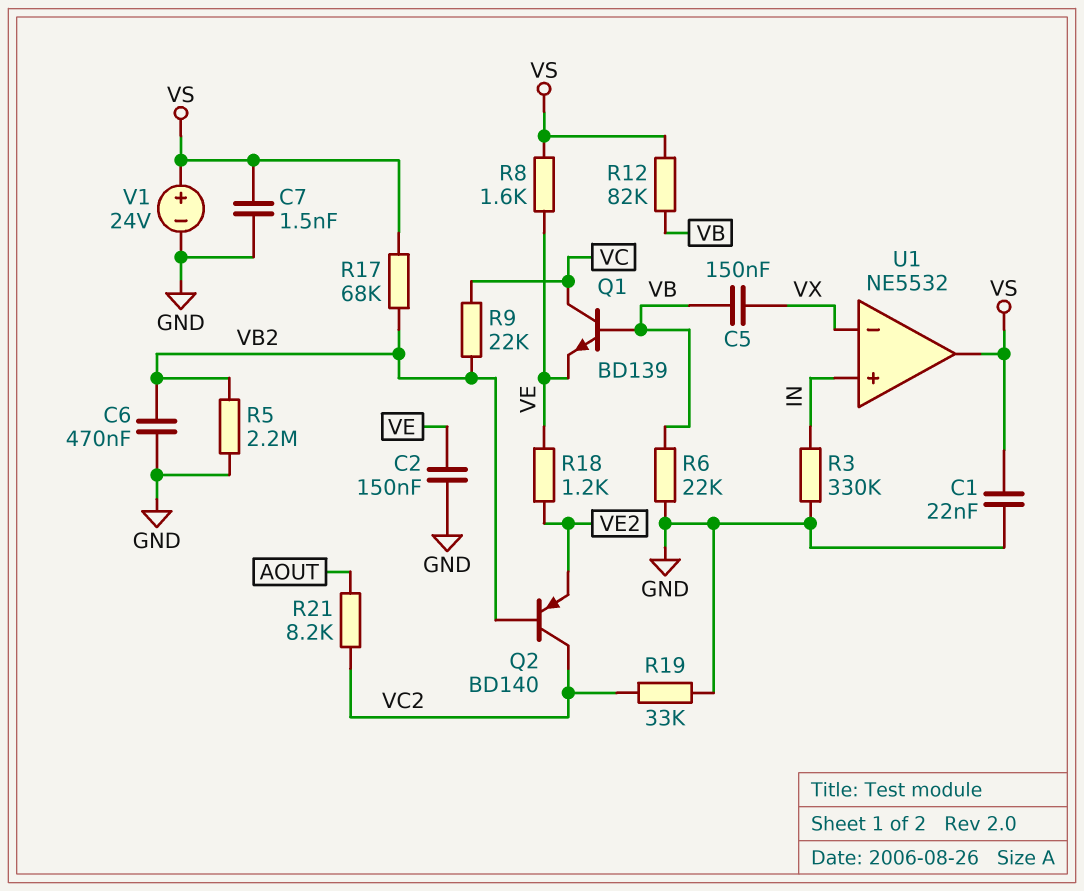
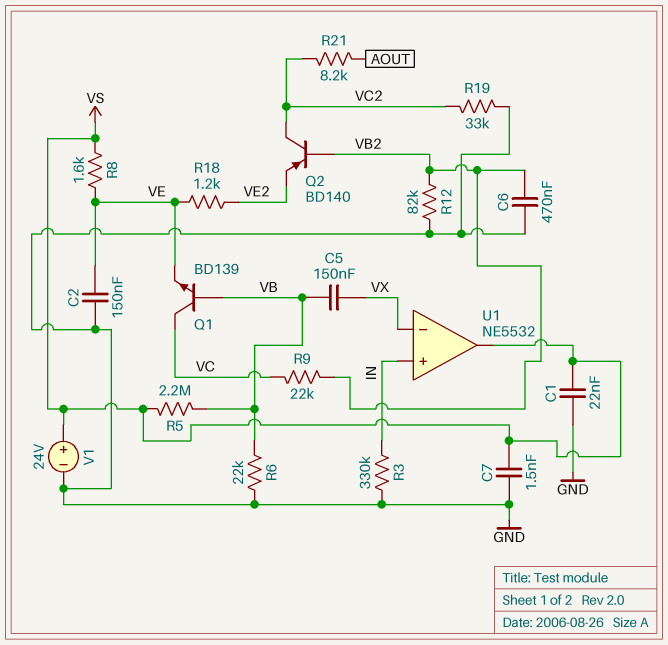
R5: 2.2M (GND, VB2) -> 2.2M (VB, VS)
R12: 82k (VB, VS) -> 82k (GND, VB2)
R17: 68k (VB2, VS) -> none

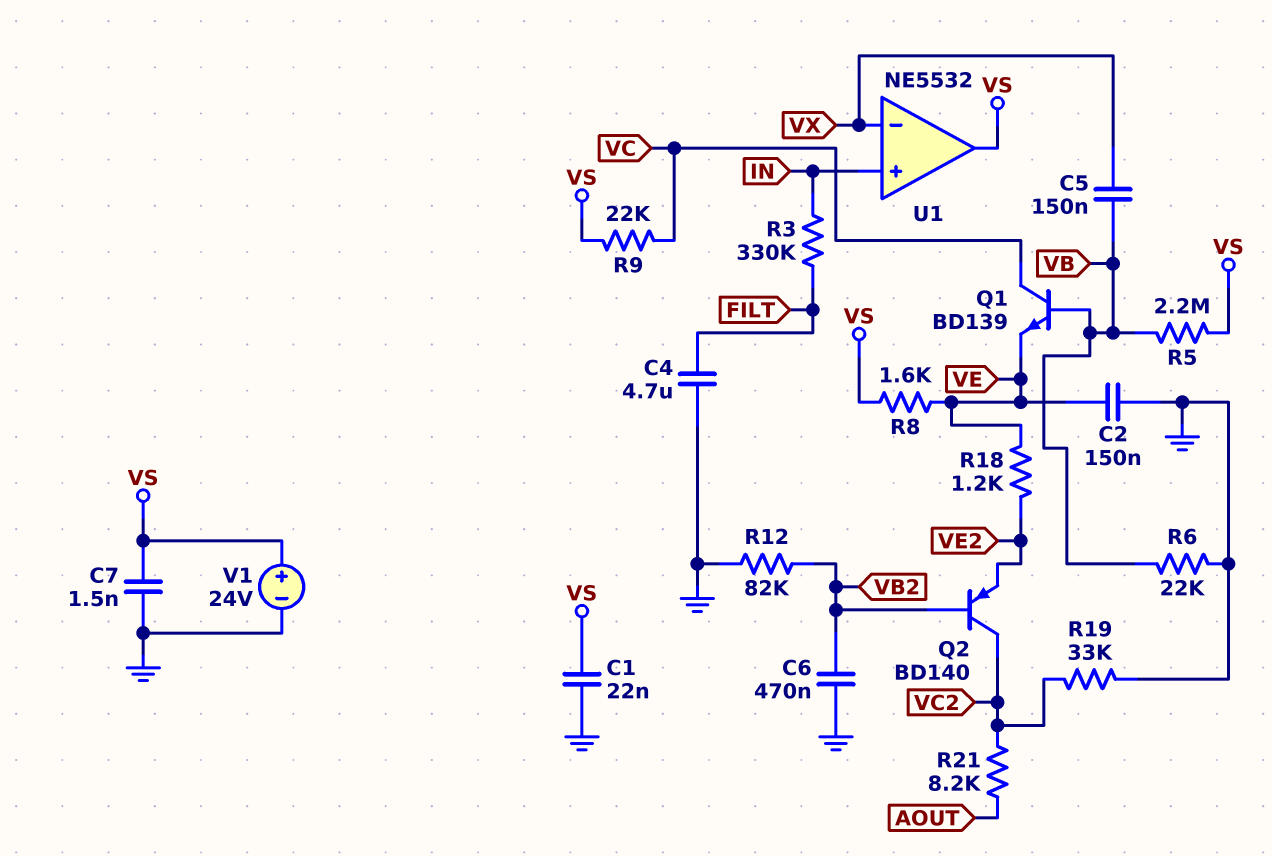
C4: none -> 4.7uF (FILT, GND)
R3: 330k (GND, IN) -> 330k (FILT, IN)
R9: 22k (VB2, VC) -> 22k (VC, VS)

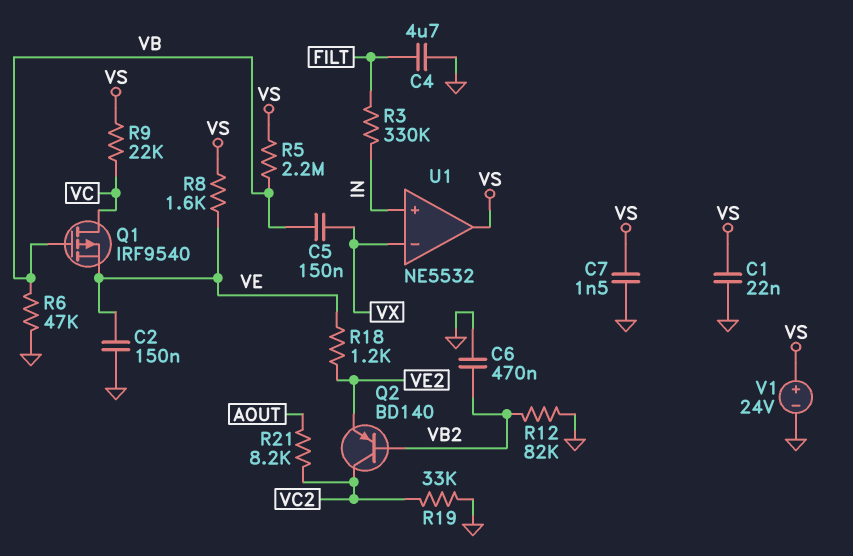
Q1: NPN BD139 (B VB, C VC, E VE) -> PMOS IRF9540 (G VB, D VC, S VE)
R6: 22k (GND, VB) -> 47k (GND, VB)

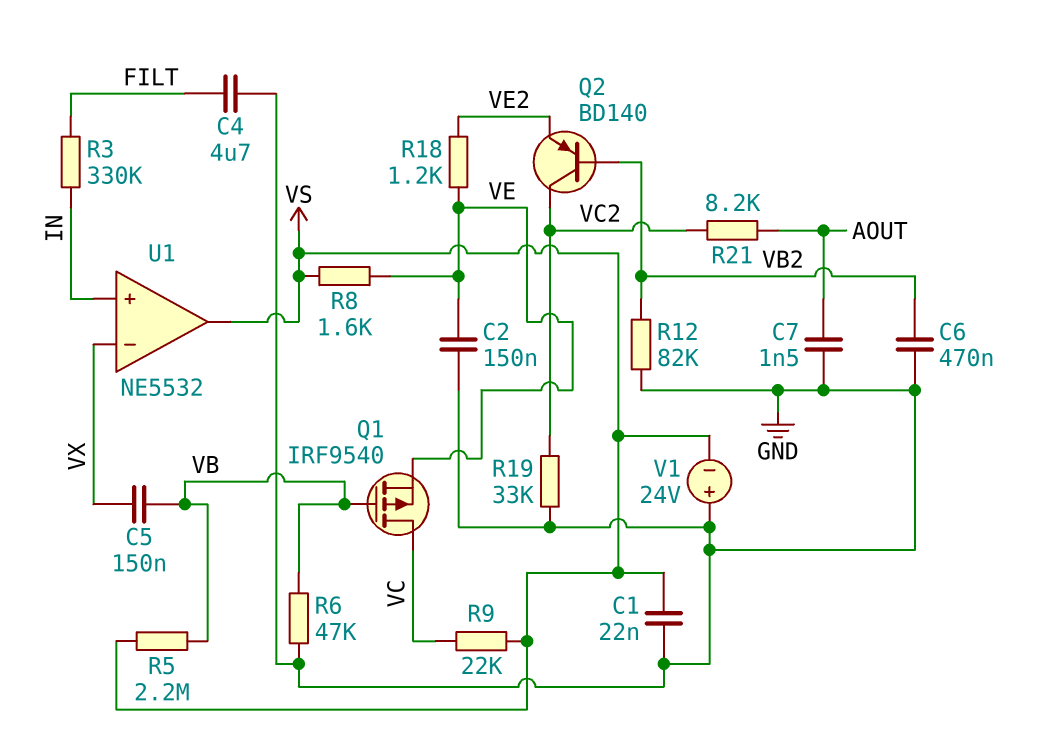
C7: 1.5nF (GND, VS) -> 1.5nF (AOUT, GND)
V1: 24V (plus VS, minus GND) -> 24V (plus GND, minus VS)

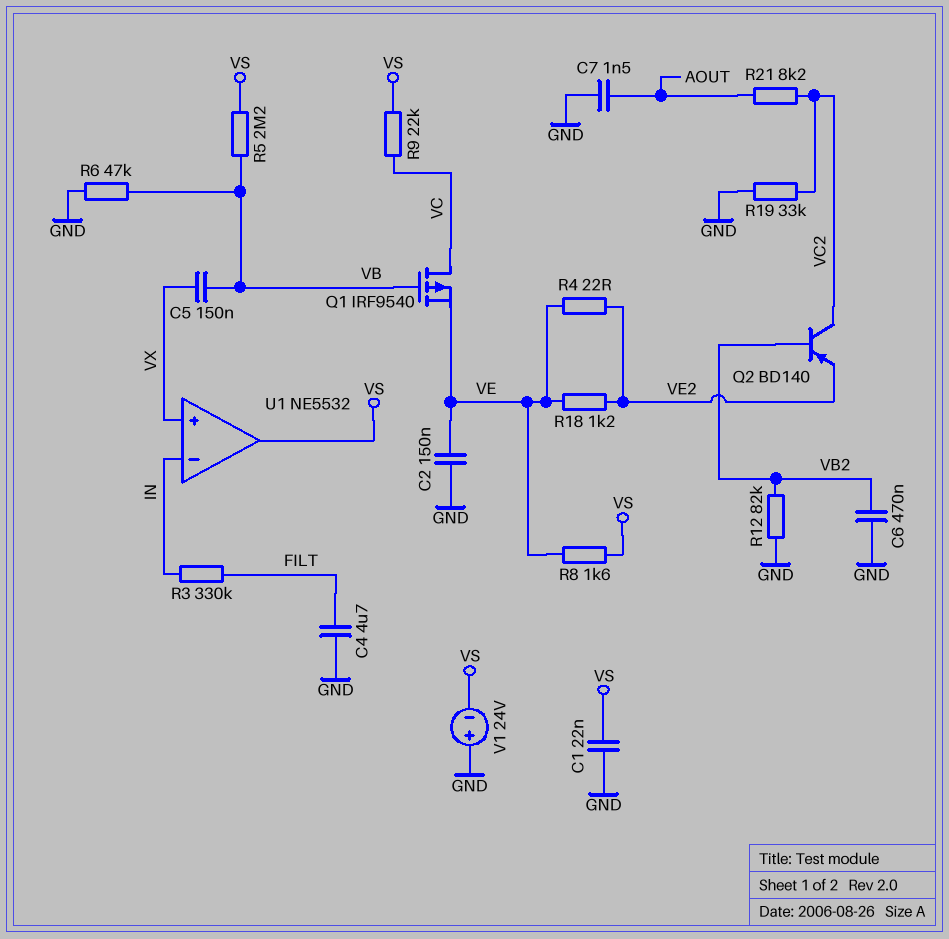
R4: none -> 22 (VE, VE2)
U1 pin in+: IN -> VX
U1 pin in-: VX -> IN

